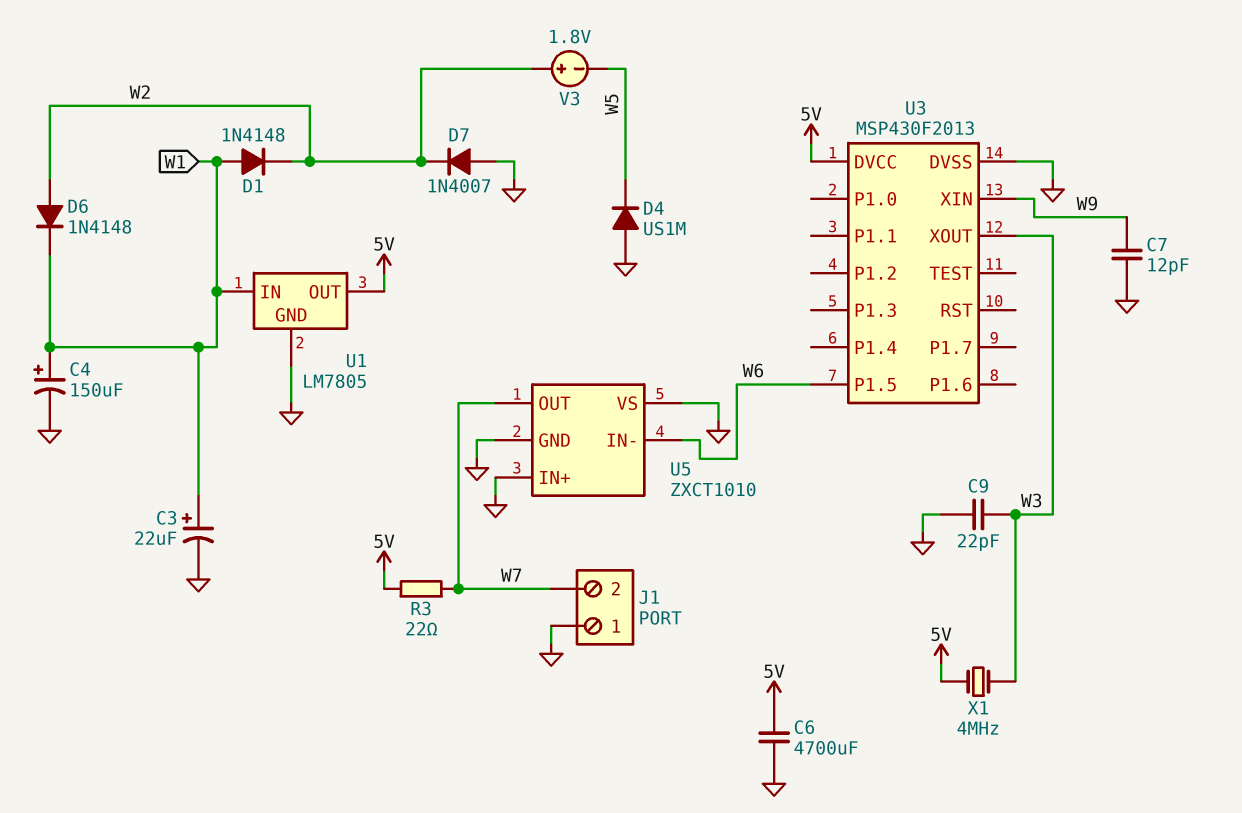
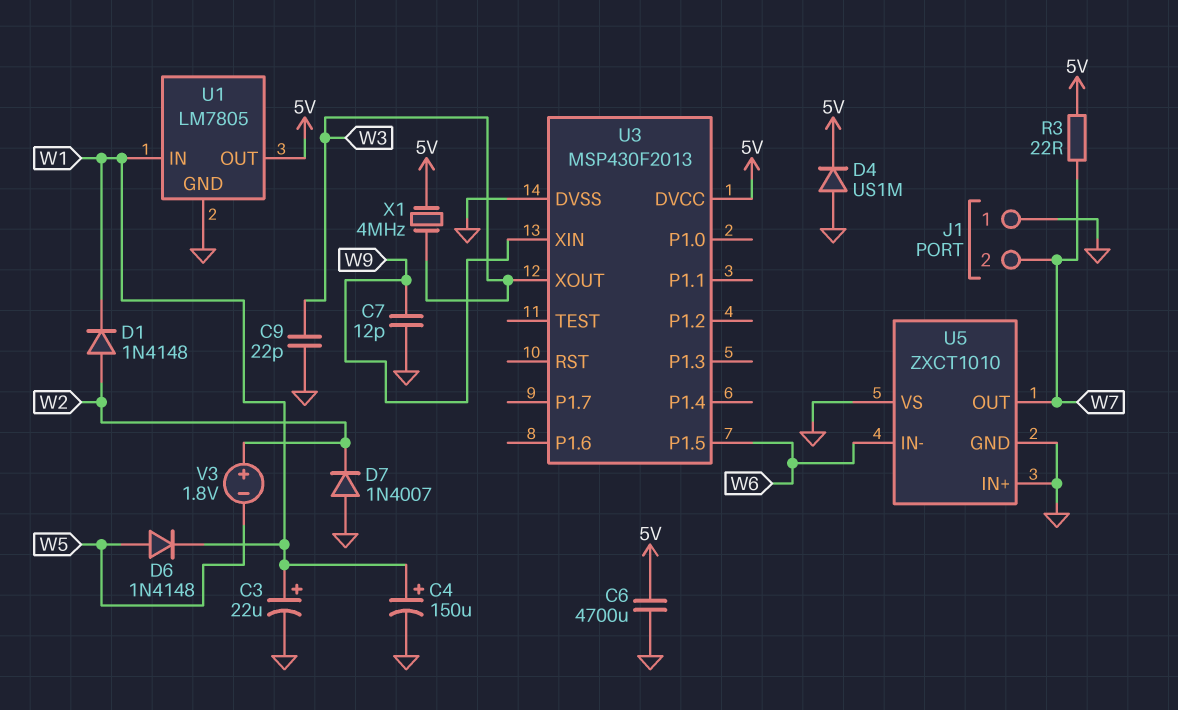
D1: diode 1N4148 (A W1, K W2) -> diode 1N4148 (A W2, K W1)
D4: diode US1M (A GND, K W5) -> diode US1M (A GND, K 5V)
D6: diode 1N4148 (A W2, K W1) -> diode 1N4148 (A W5, K W1)

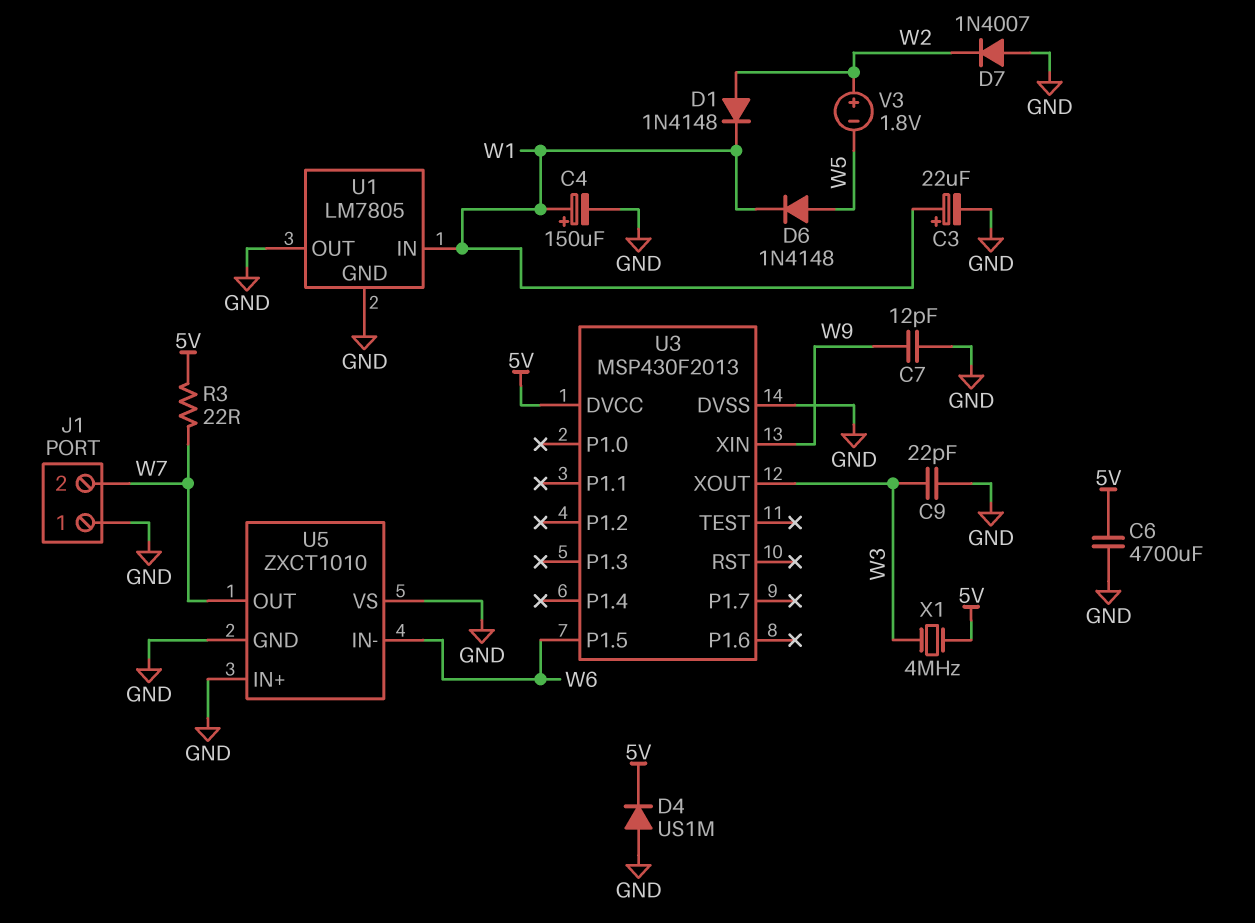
U1 pin OUT: 5V -> GND

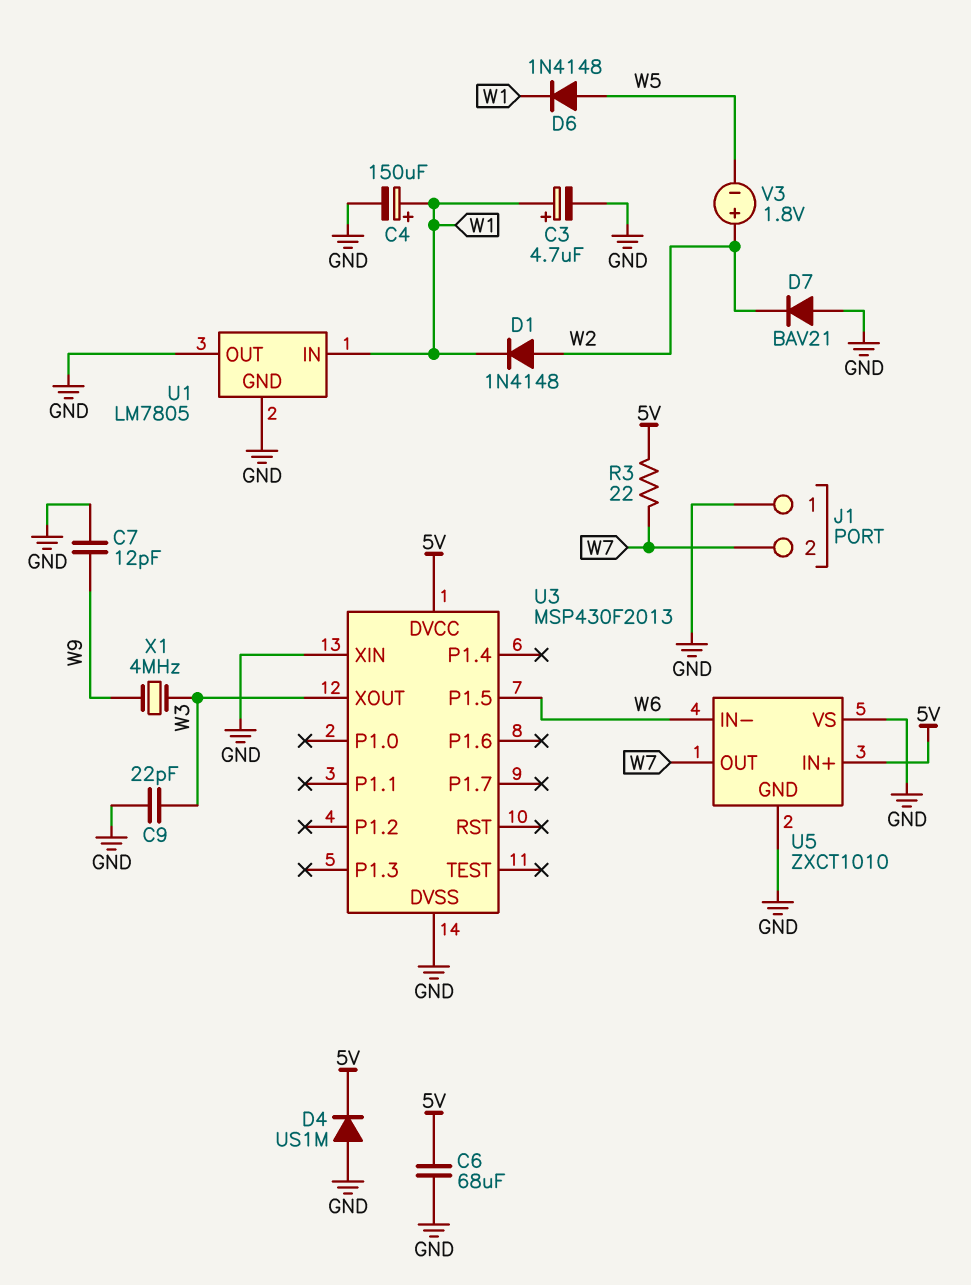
C3: 22uF (plus W1, minus GND) -> 4.7uF (plus W1, minus GND)
C6: 4700uF (5V, GND) -> 68uF (5V, GND)
D7: diode 1N4007 (A GND, K W2) -> diode BAV21 (A GND, K W2)
U3 pin XIN: W9 -> GND
U5 pin IN+: GND -> 5V
X1: 4MHz (5V, W3) -> 4MHz (W3, W9)

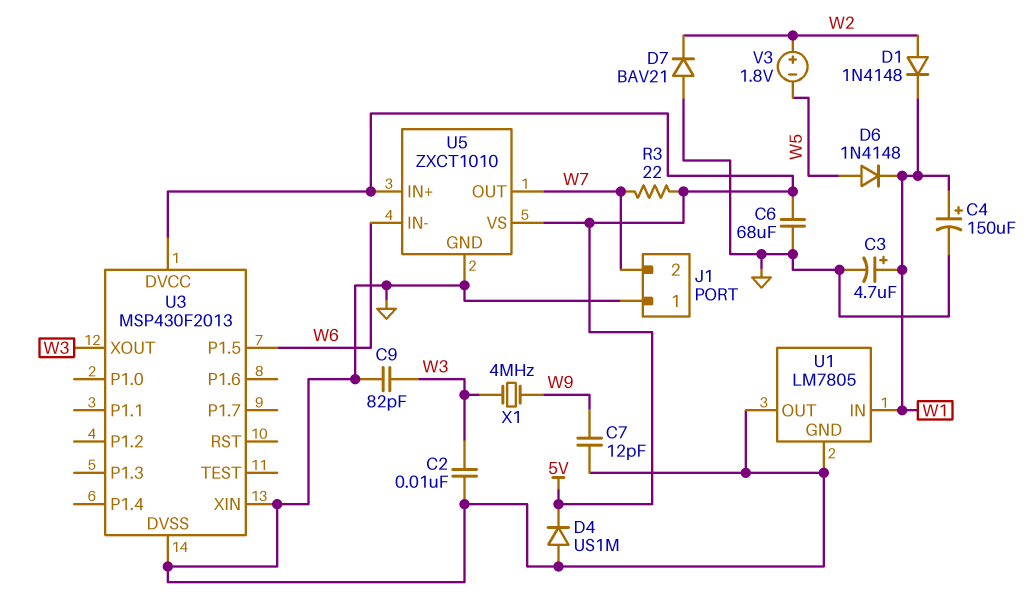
C2: none -> 10nF (GND, W3)
C9: 22pF (GND, W3) -> 82pF (GND, W3)
U5 pin VS: GND -> 5V

